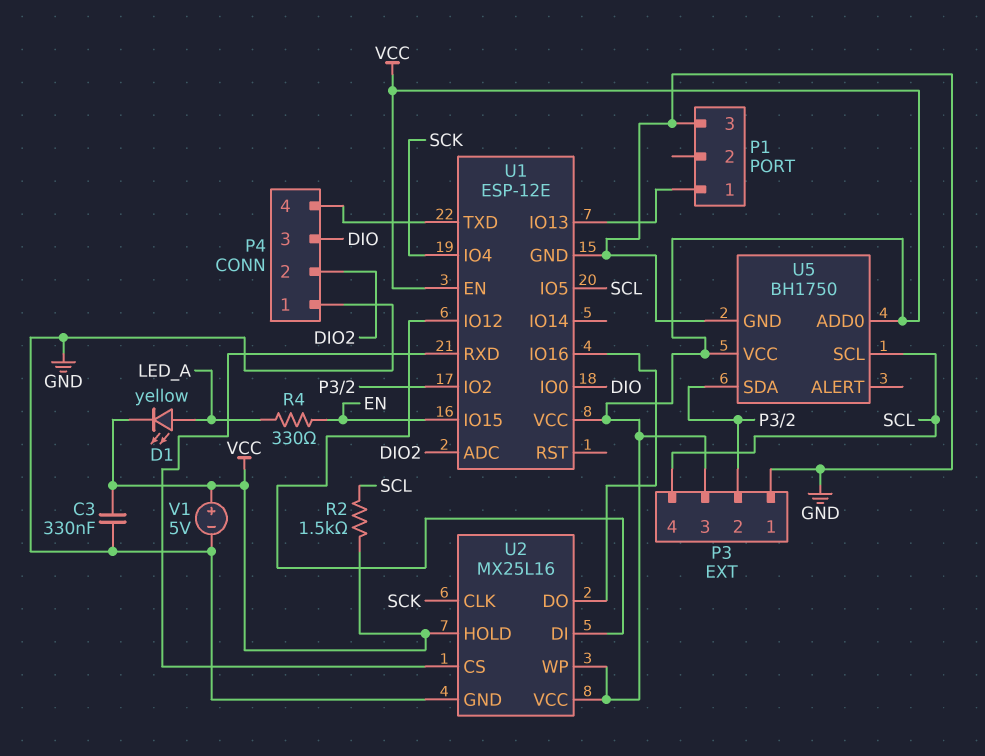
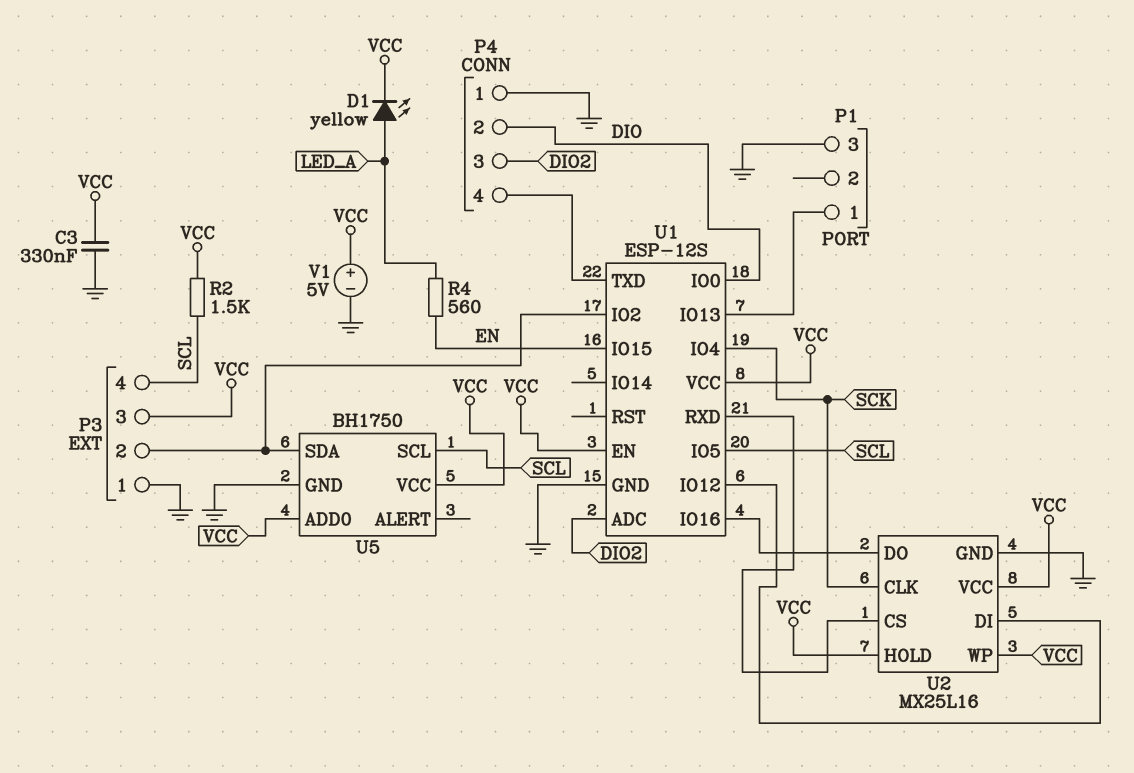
P4 pin 2: DIO2 -> DIO
P4 pin 3: DIO -> DIO2
R4: 330 (EN, LED_A) -> 560 (EN, LED_A)
U1: ESP-12E -> ESP-12S

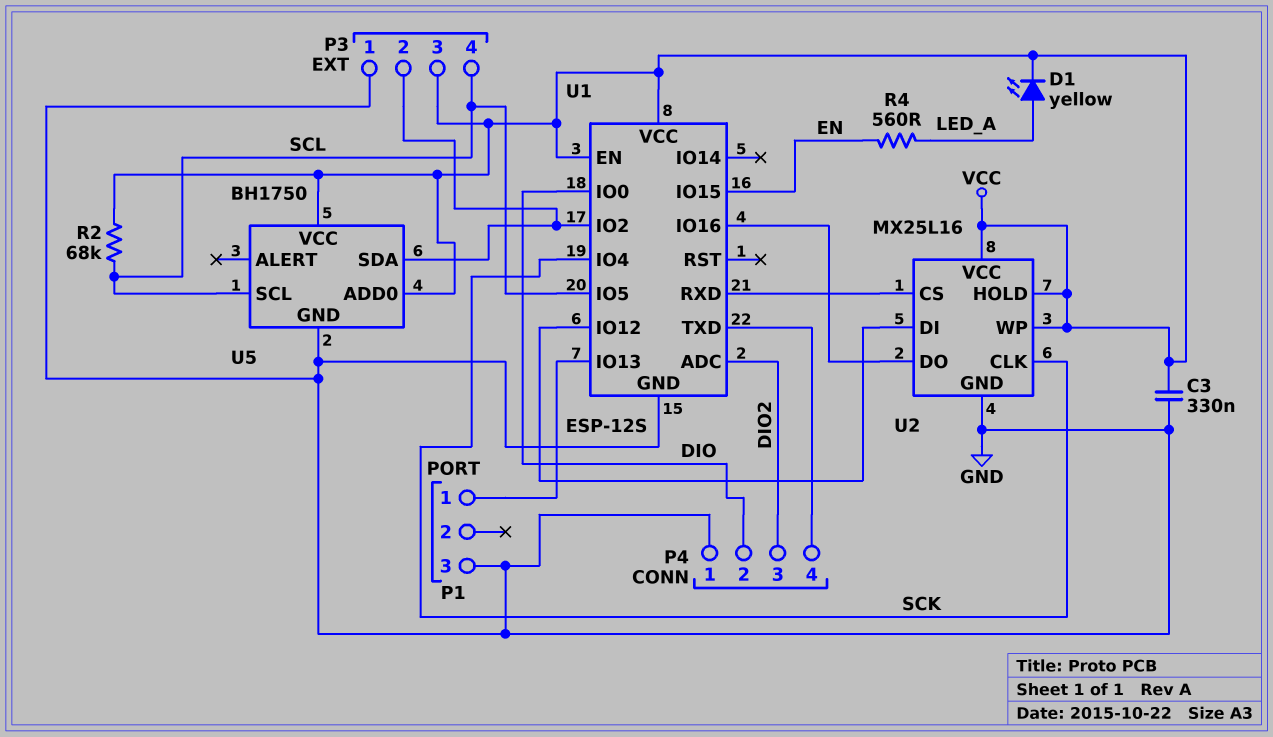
R2: 1.5k (SCL, VCC) -> 68k (SCL, VCC)
V1: 5V (plus VCC, minus GND) -> none

